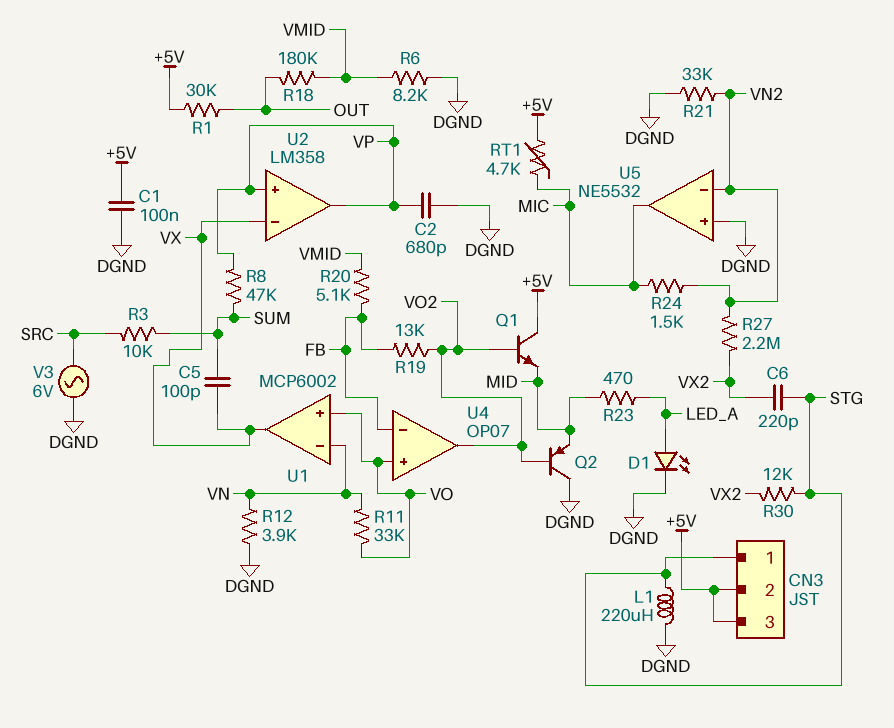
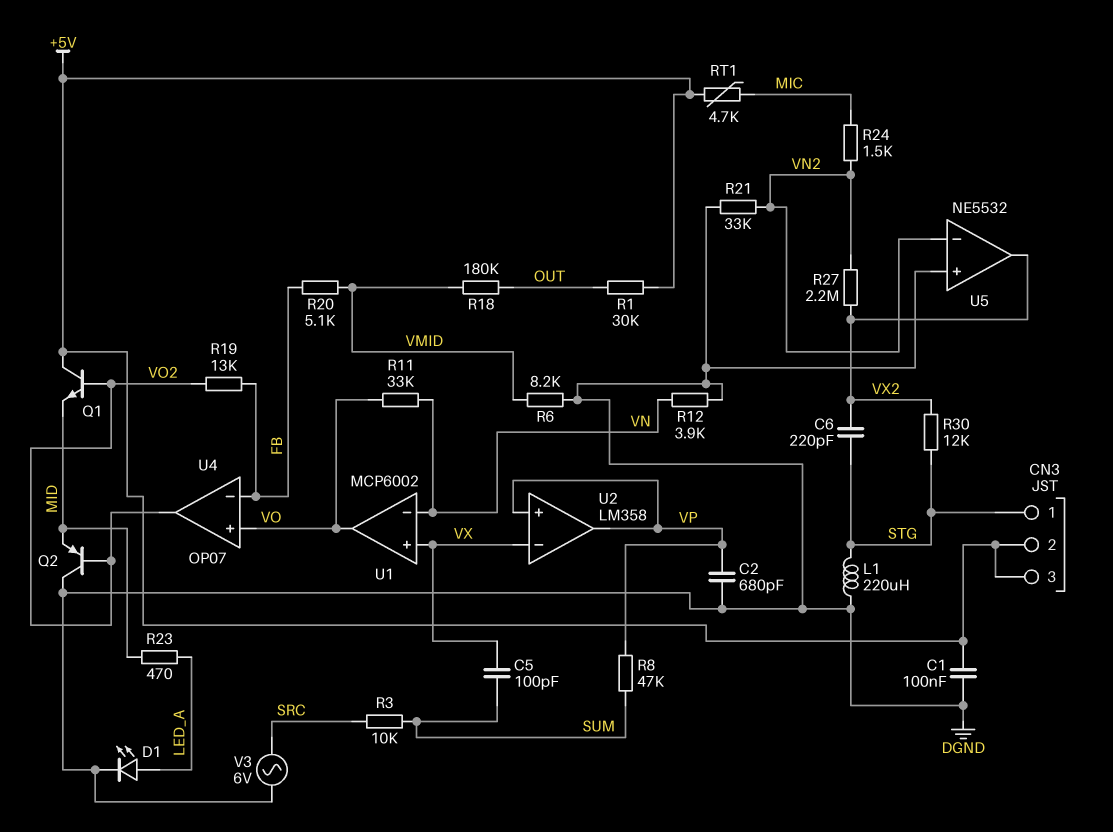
U1 pin in+: VO -> VX
U1 pin out: VX -> VO
U5 pin out: MIC -> VX2

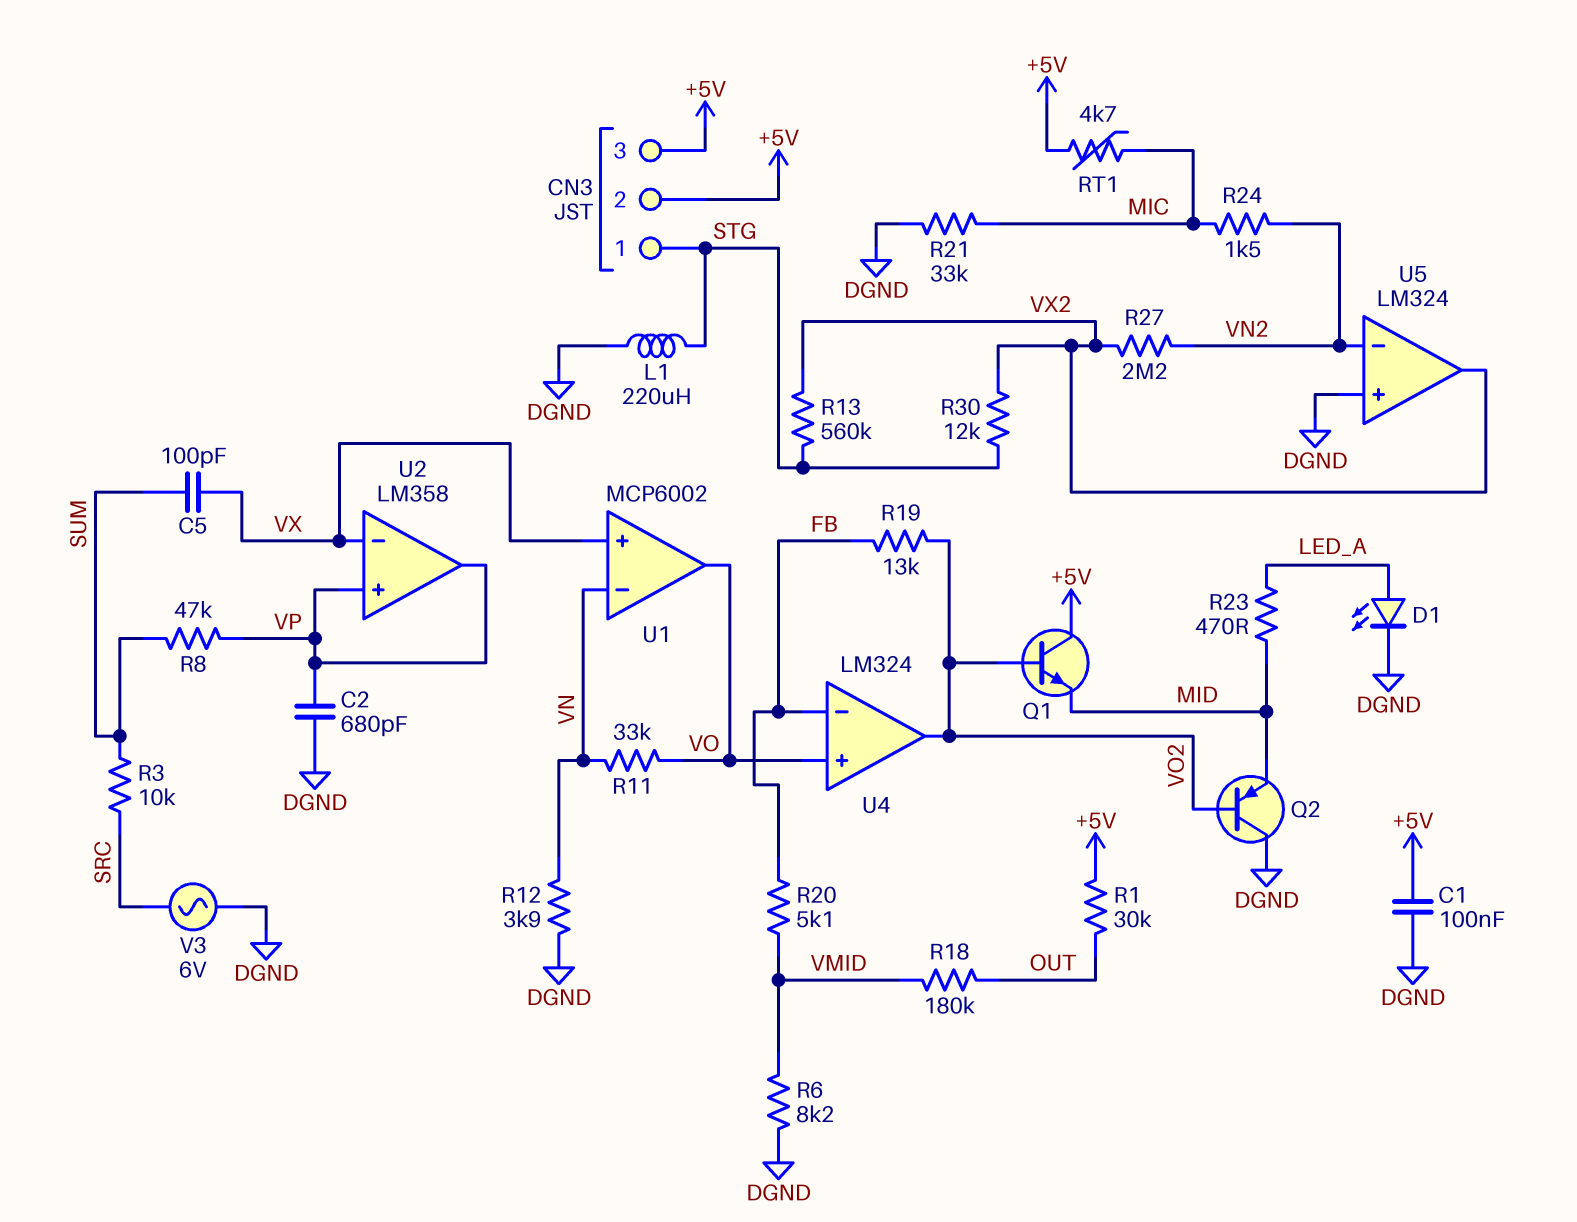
C6: 220pF (STG, VX2) -> none
R13: none -> 560k (STG, VX2)
R21: 33k (DGND, VN2) -> 33k (DGND, MIC)
U4: OP07 -> LM324
U5: NE5532 -> LM324

